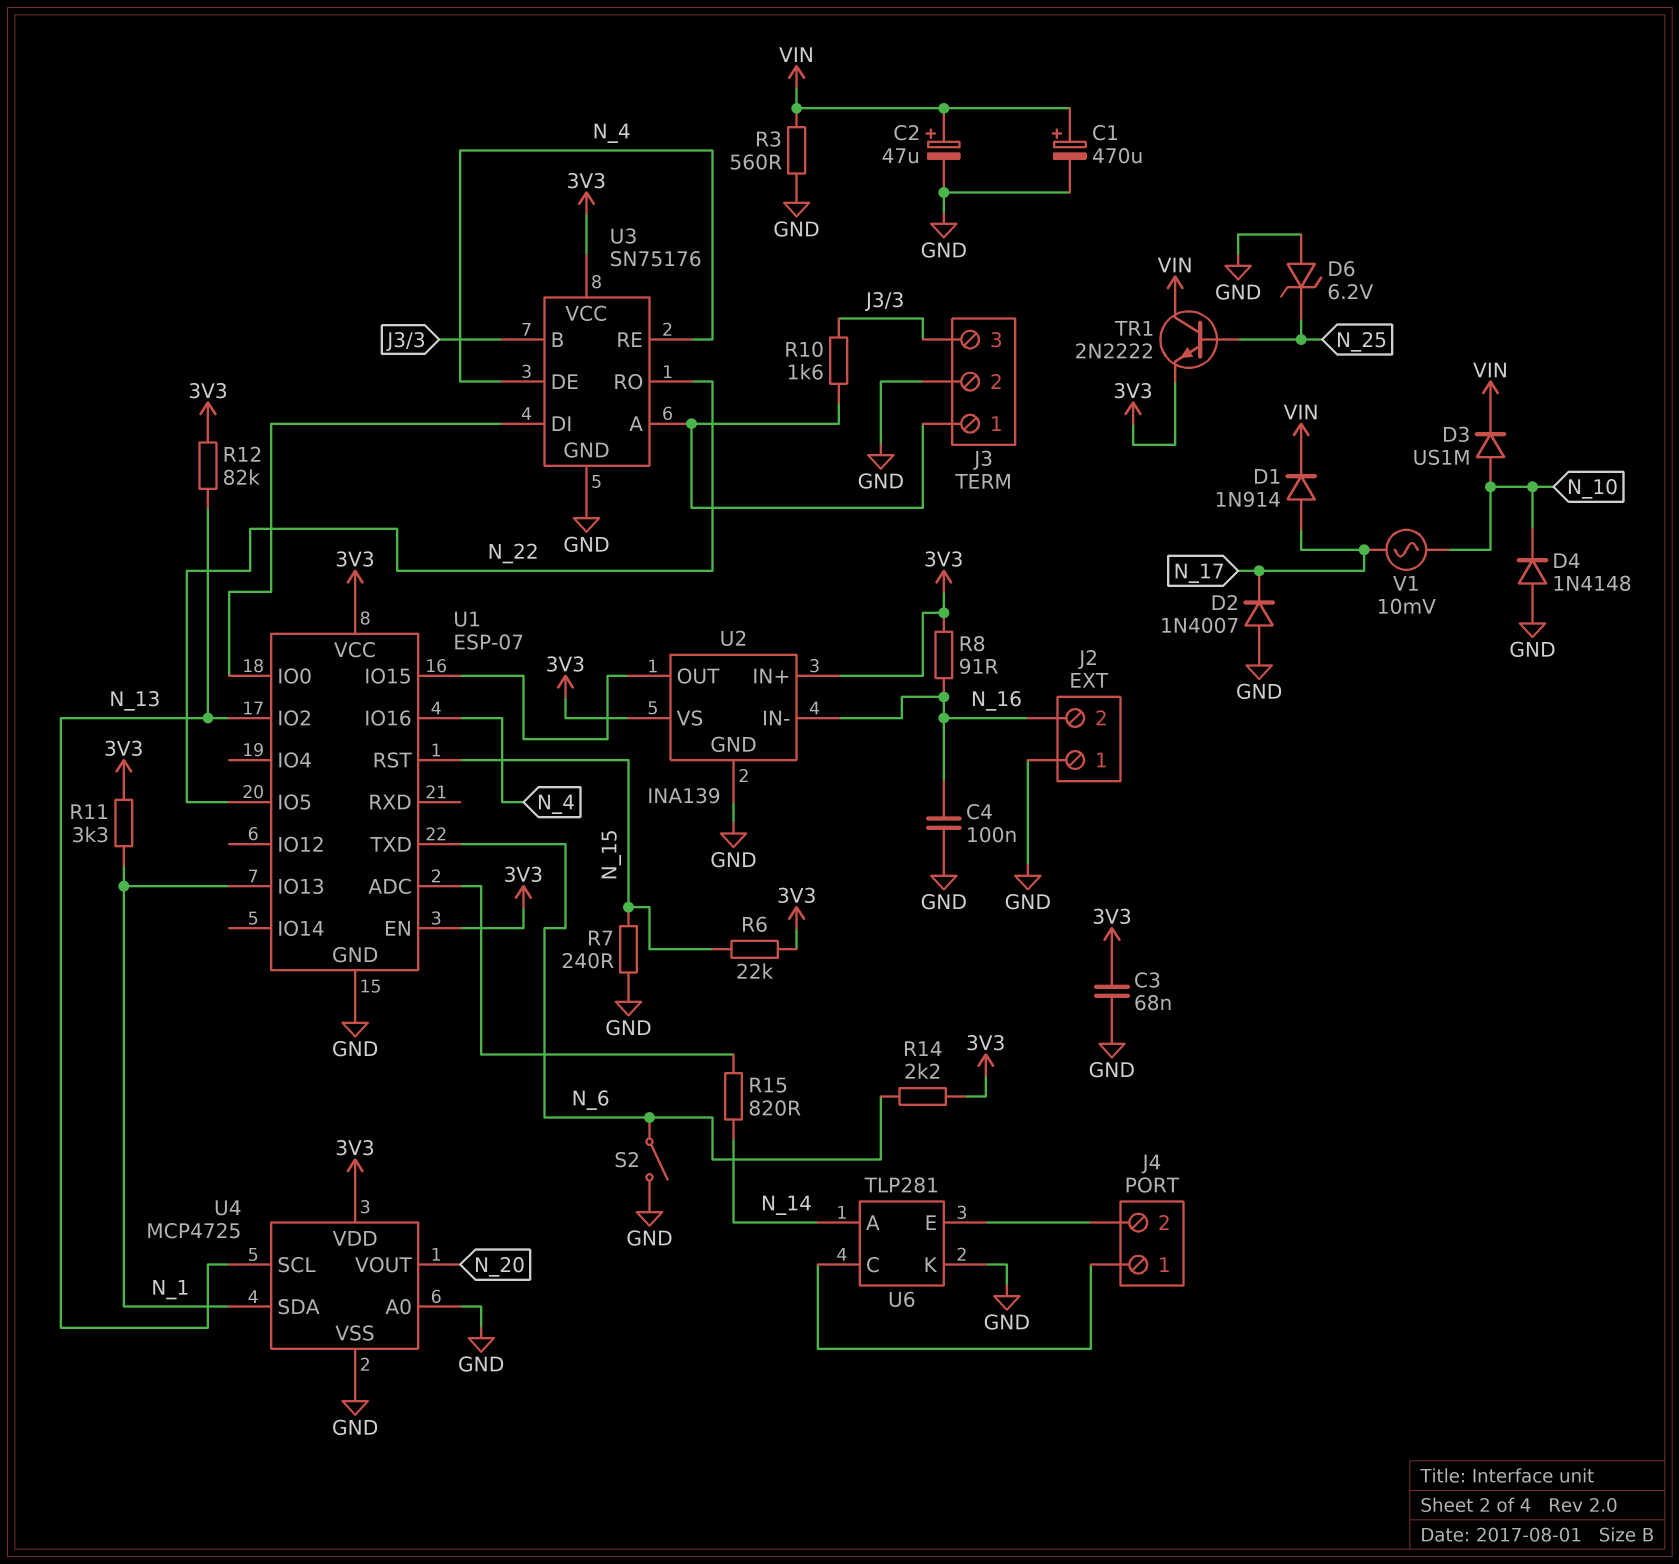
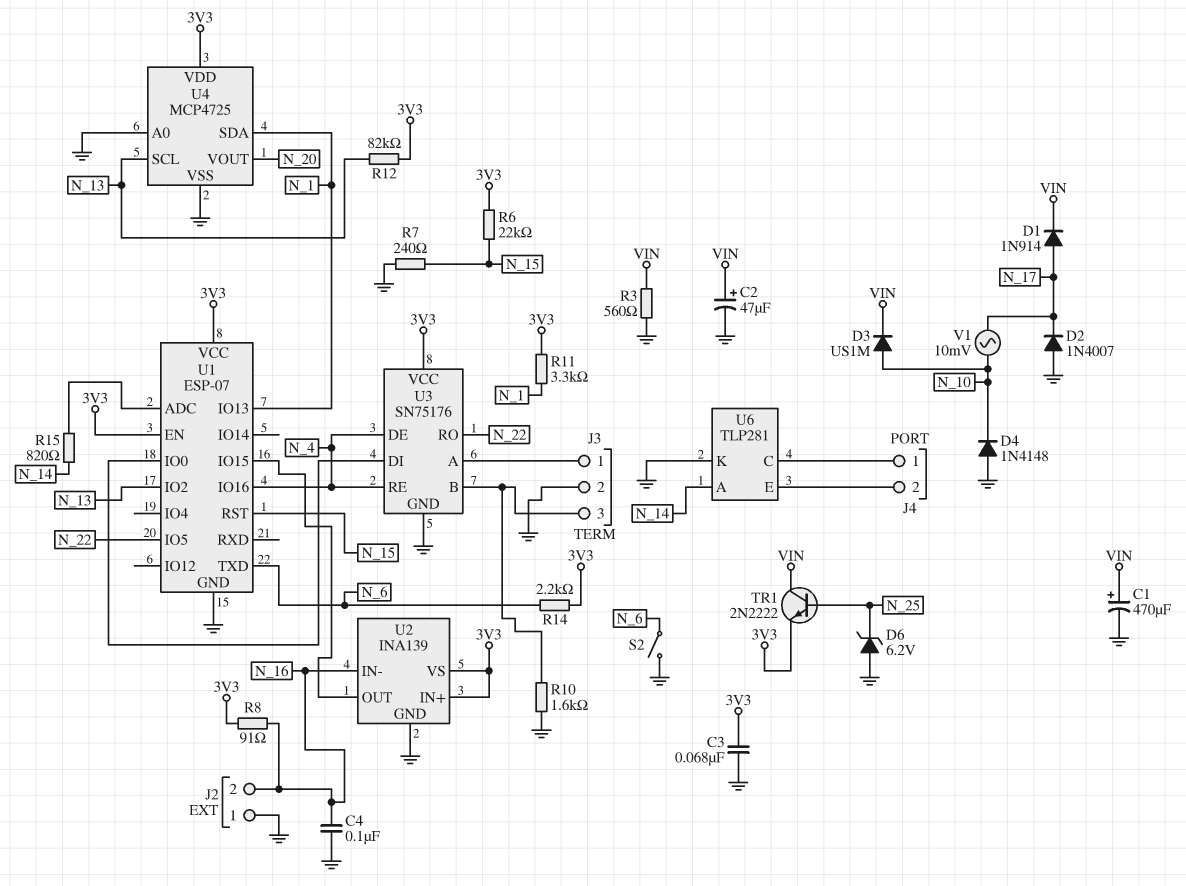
R10: 1.6k (J3/1, J3/3) -> 1.6k (GND, J3/3)

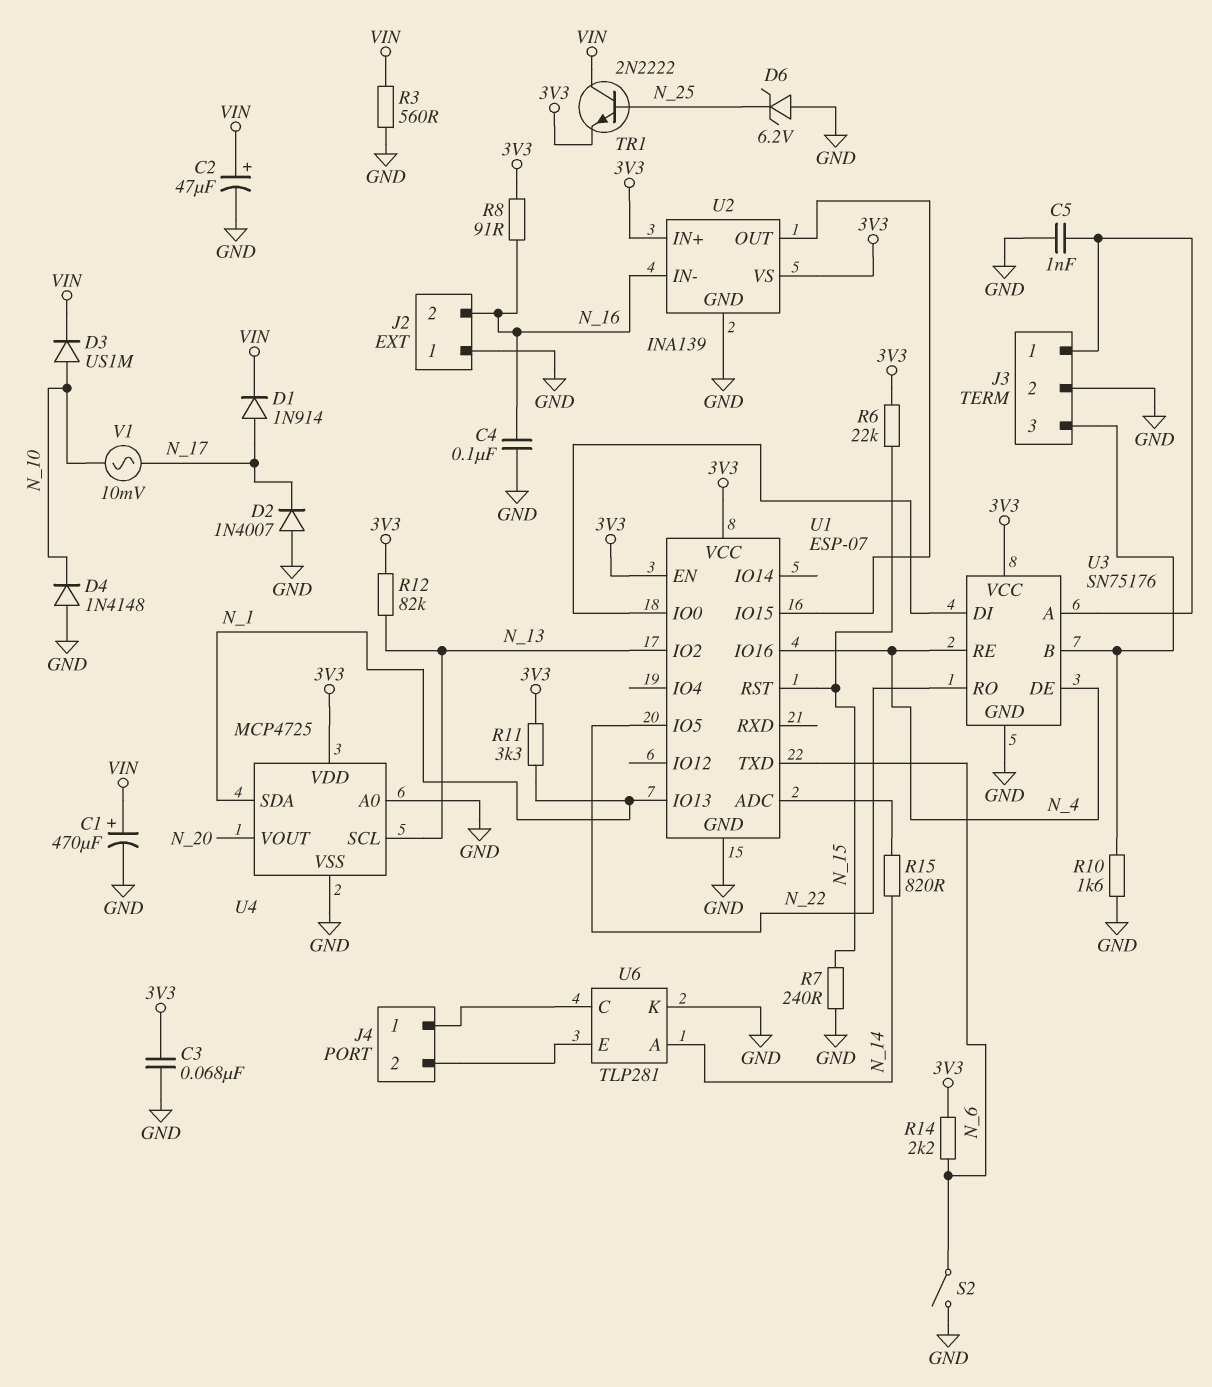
C5: none -> 1nF (GND, J3/1)

